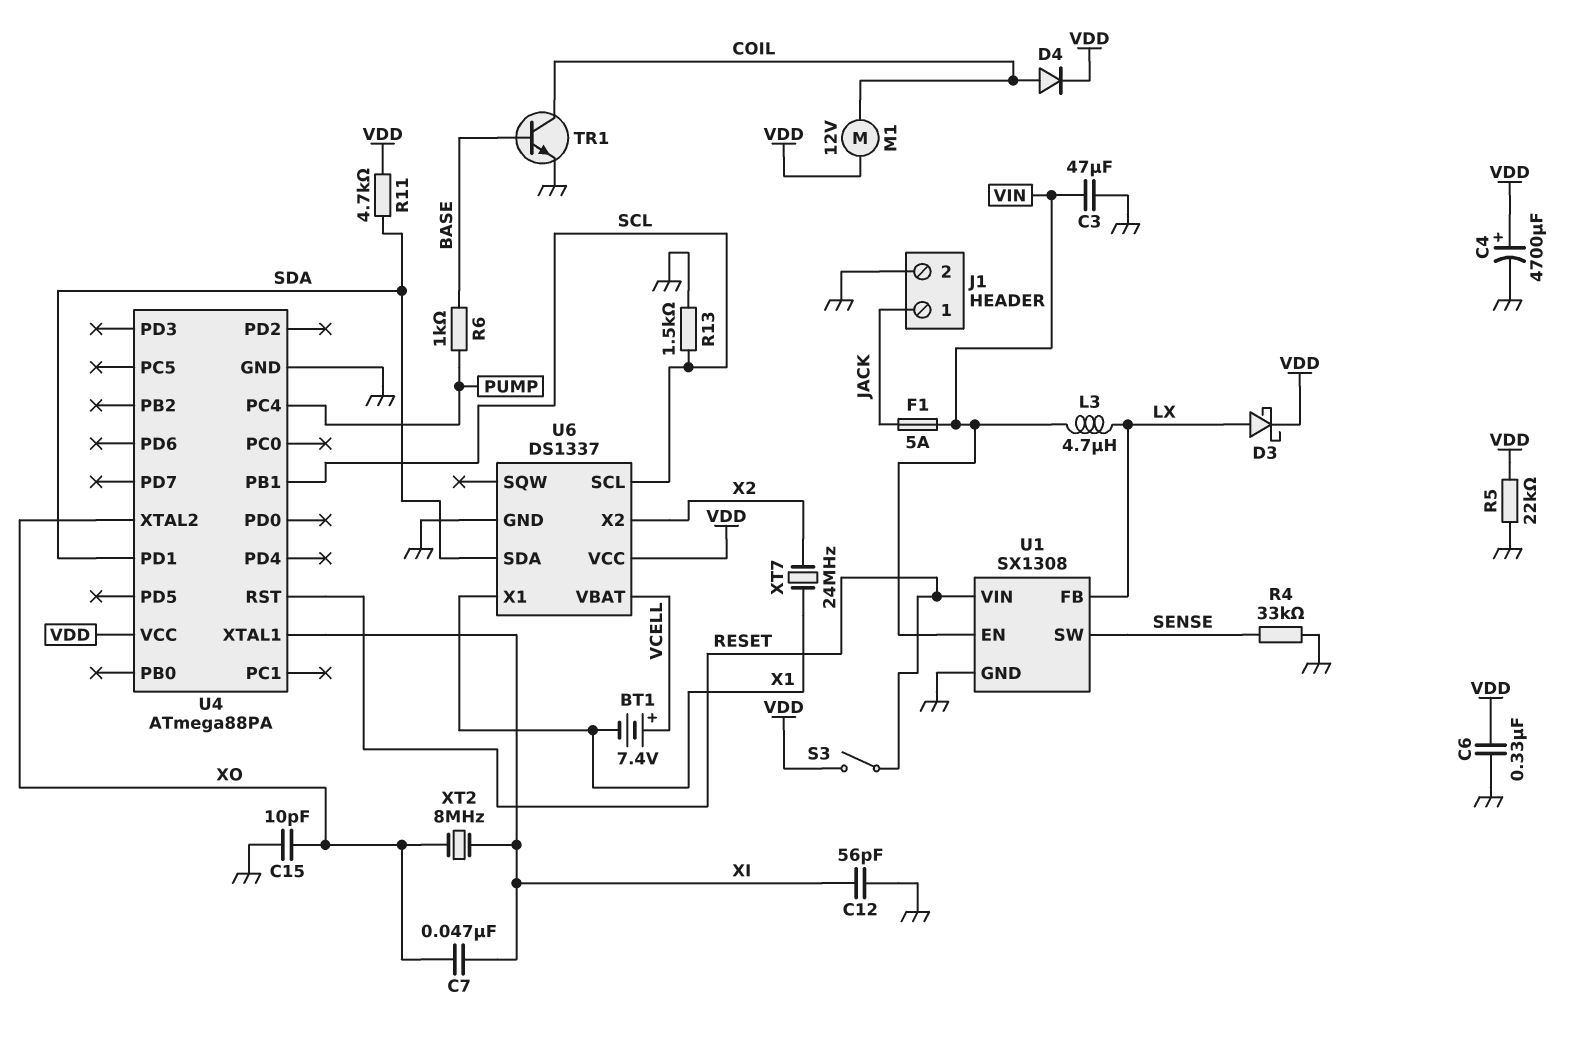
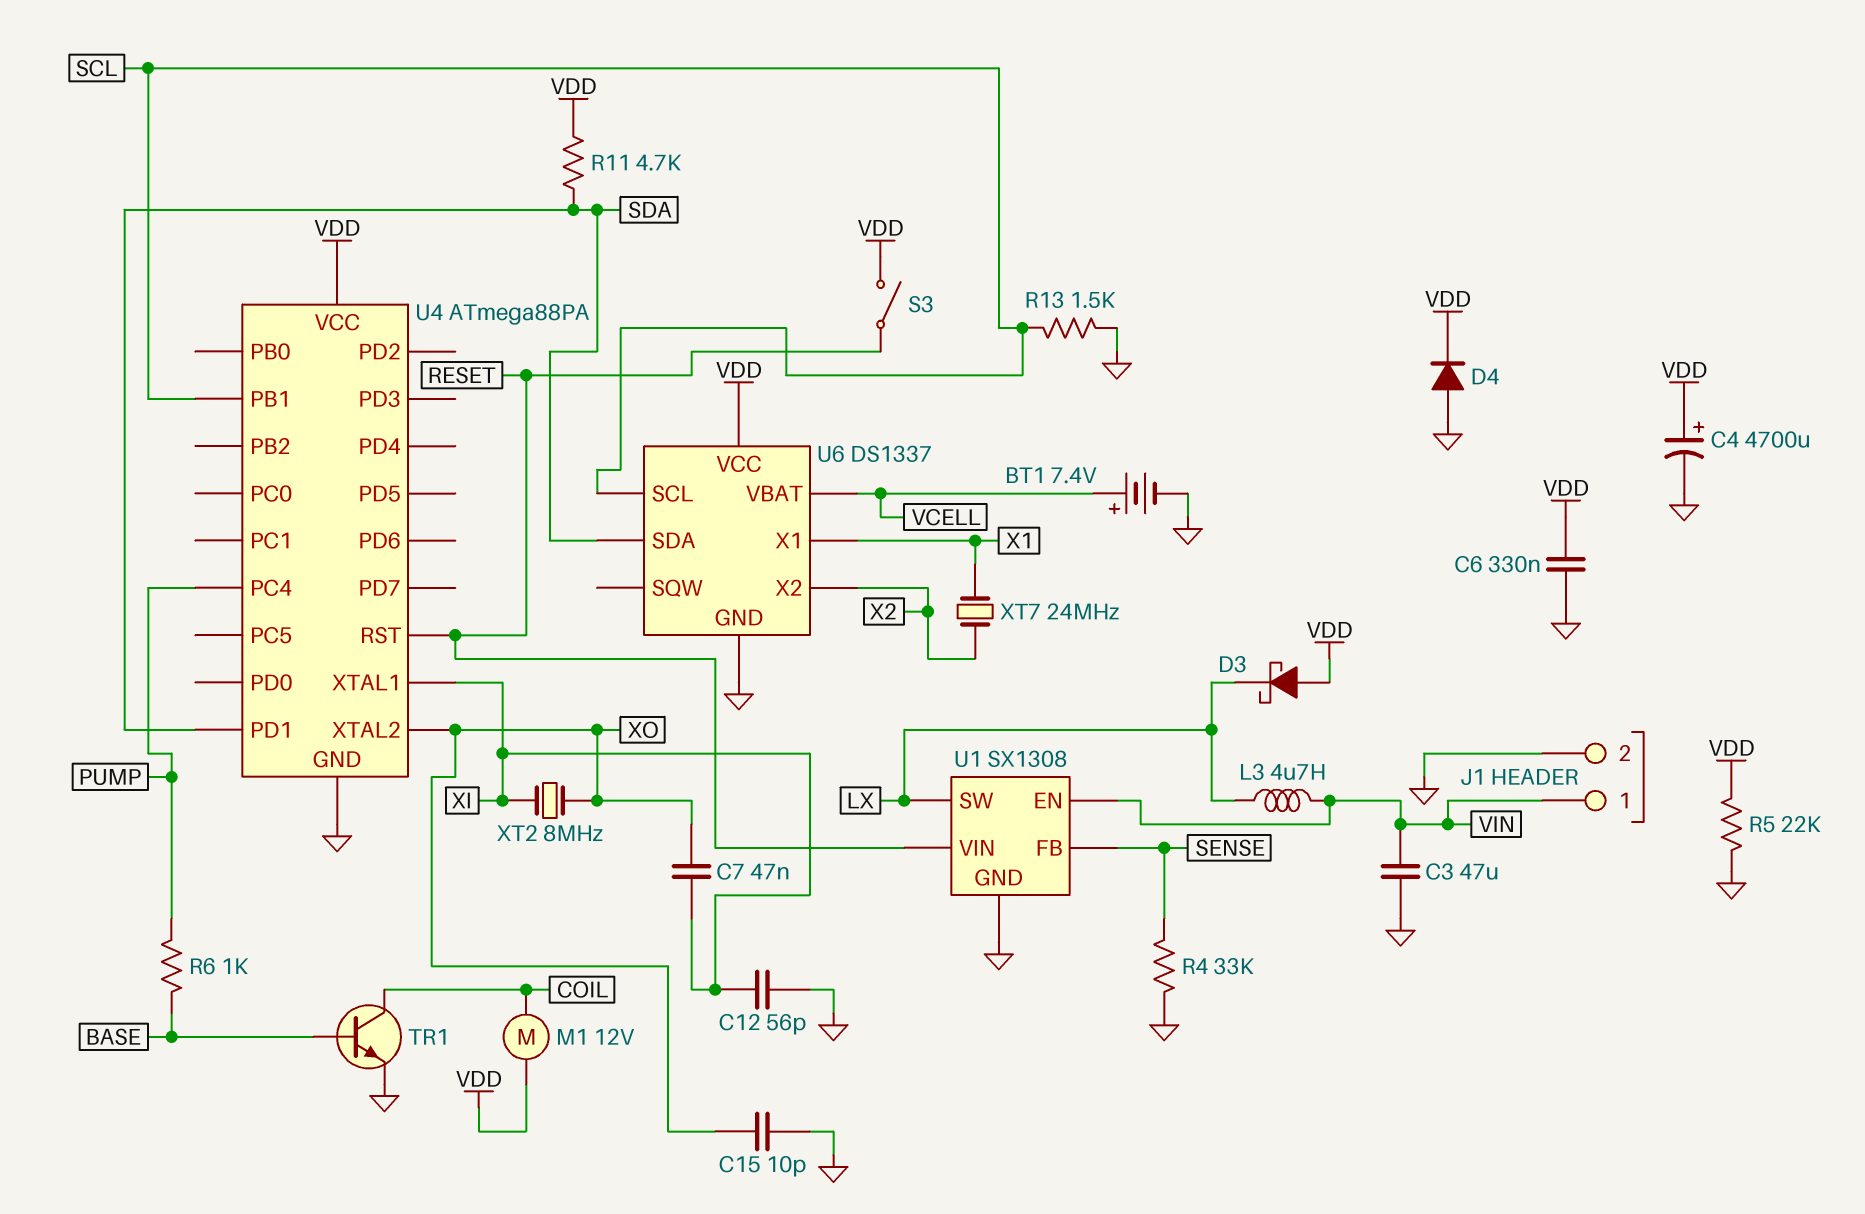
BT1: 7.4V (plus VCELL, minus X1) -> 7.4V (plus VCELL, minus GND)
D3: schottky (A LX, K VDD) -> schottky (A VDD, K LX)
D4: diode (A COIL, K VDD) -> diode (A GND, K VDD)
F1: 5A (JACK, VIN) -> none
J1 pin 1: JACK -> VIN
U1 pin FB: LX -> SENSE
U1 pin SW: SENSE -> LX

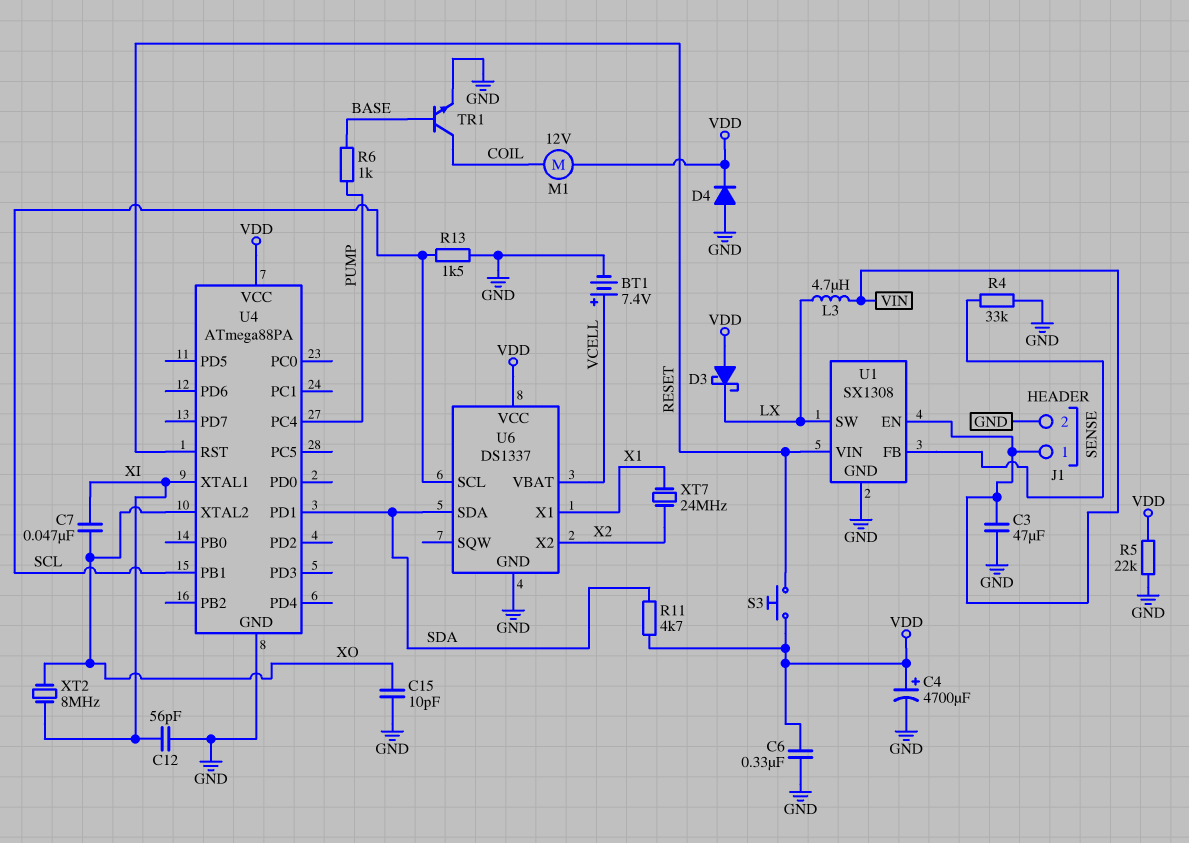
S3: switch (RESET, VDD) -> button (RESET, VDD)

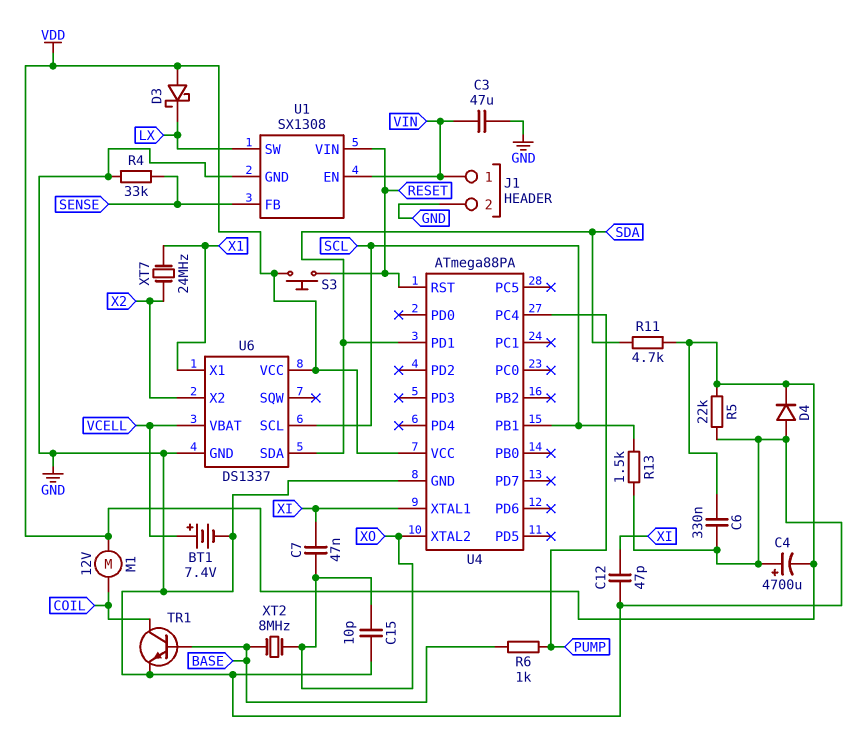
C4: 4700uF (plus VDD, minus GND) -> 4700uF (plus GND, minus VDD)
C12: 56pF (GND, XI) -> 47pF (GND, XI)
L3: 4.7uH (LX, VIN) -> none
XT2: 8MHz (XI, XO) -> 8MHz (BASE, XO)

